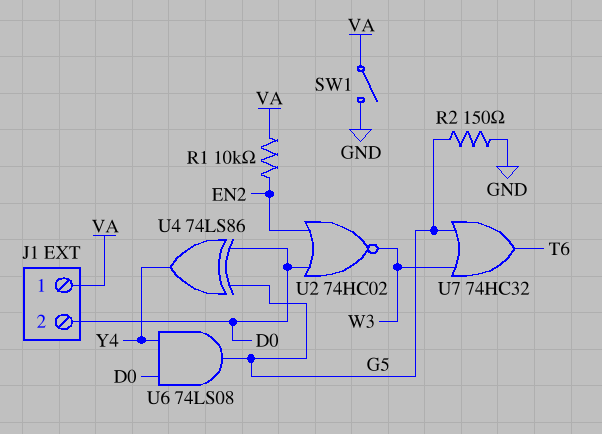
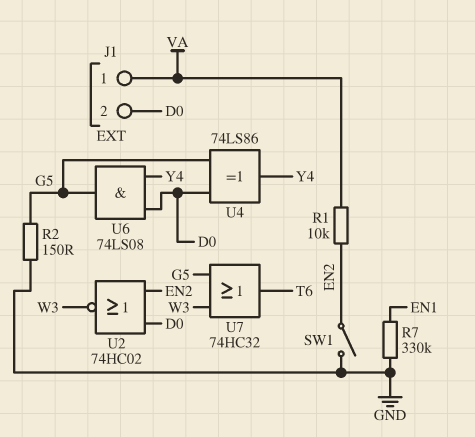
R7: none -> 330k (EN1, GND)
SW1: switch (GND, VA) -> switch (EN2, GND)

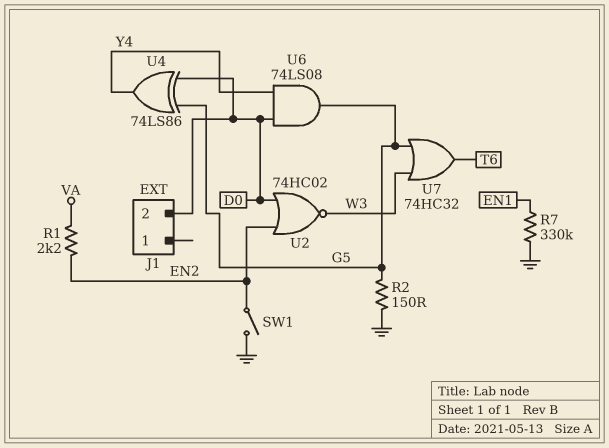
J1 pin 1: VA -> none
R1: 10k (EN2, VA) -> 2.2k (EN2, VA)

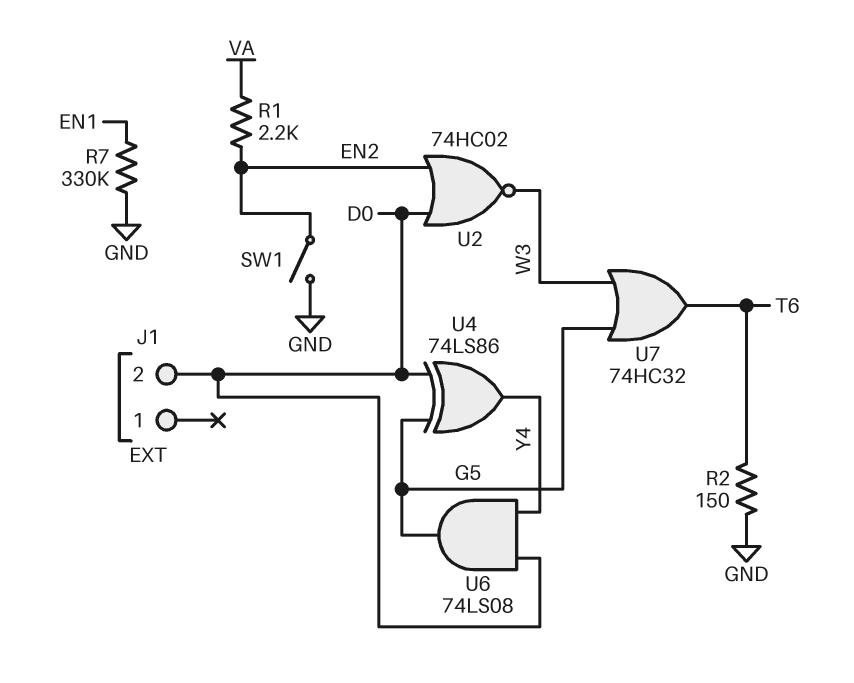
R2: 150 (G5, GND) -> 150 (GND, T6)

